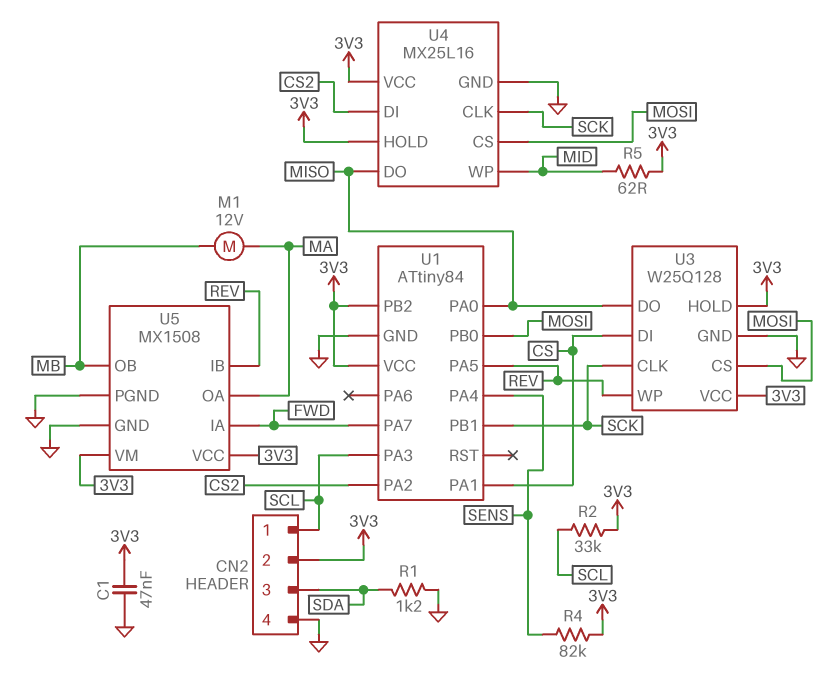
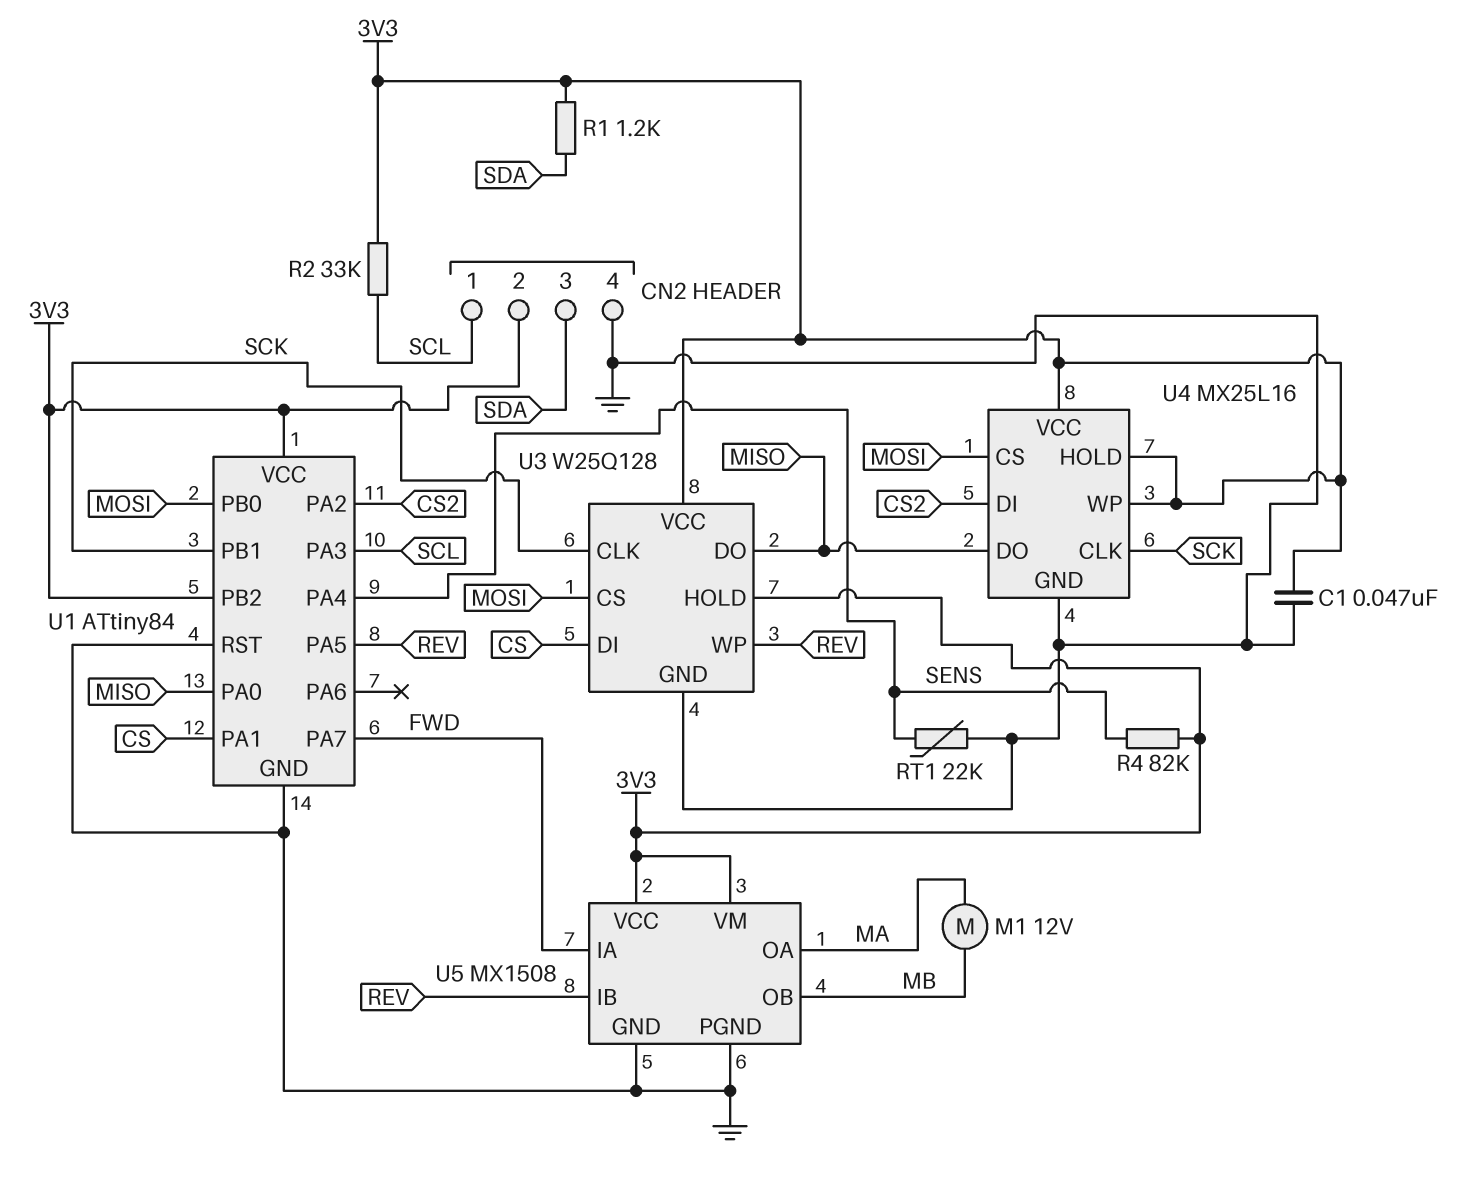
R1: 1.2k (GND, SDA) -> 1.2k (3V3, SDA)
R5: 62 (3V3, MID) -> none
RT1: none -> 22k (GND, SENS)
U1 pin RST: none -> GND
U4 pin WP: MID -> 3V3

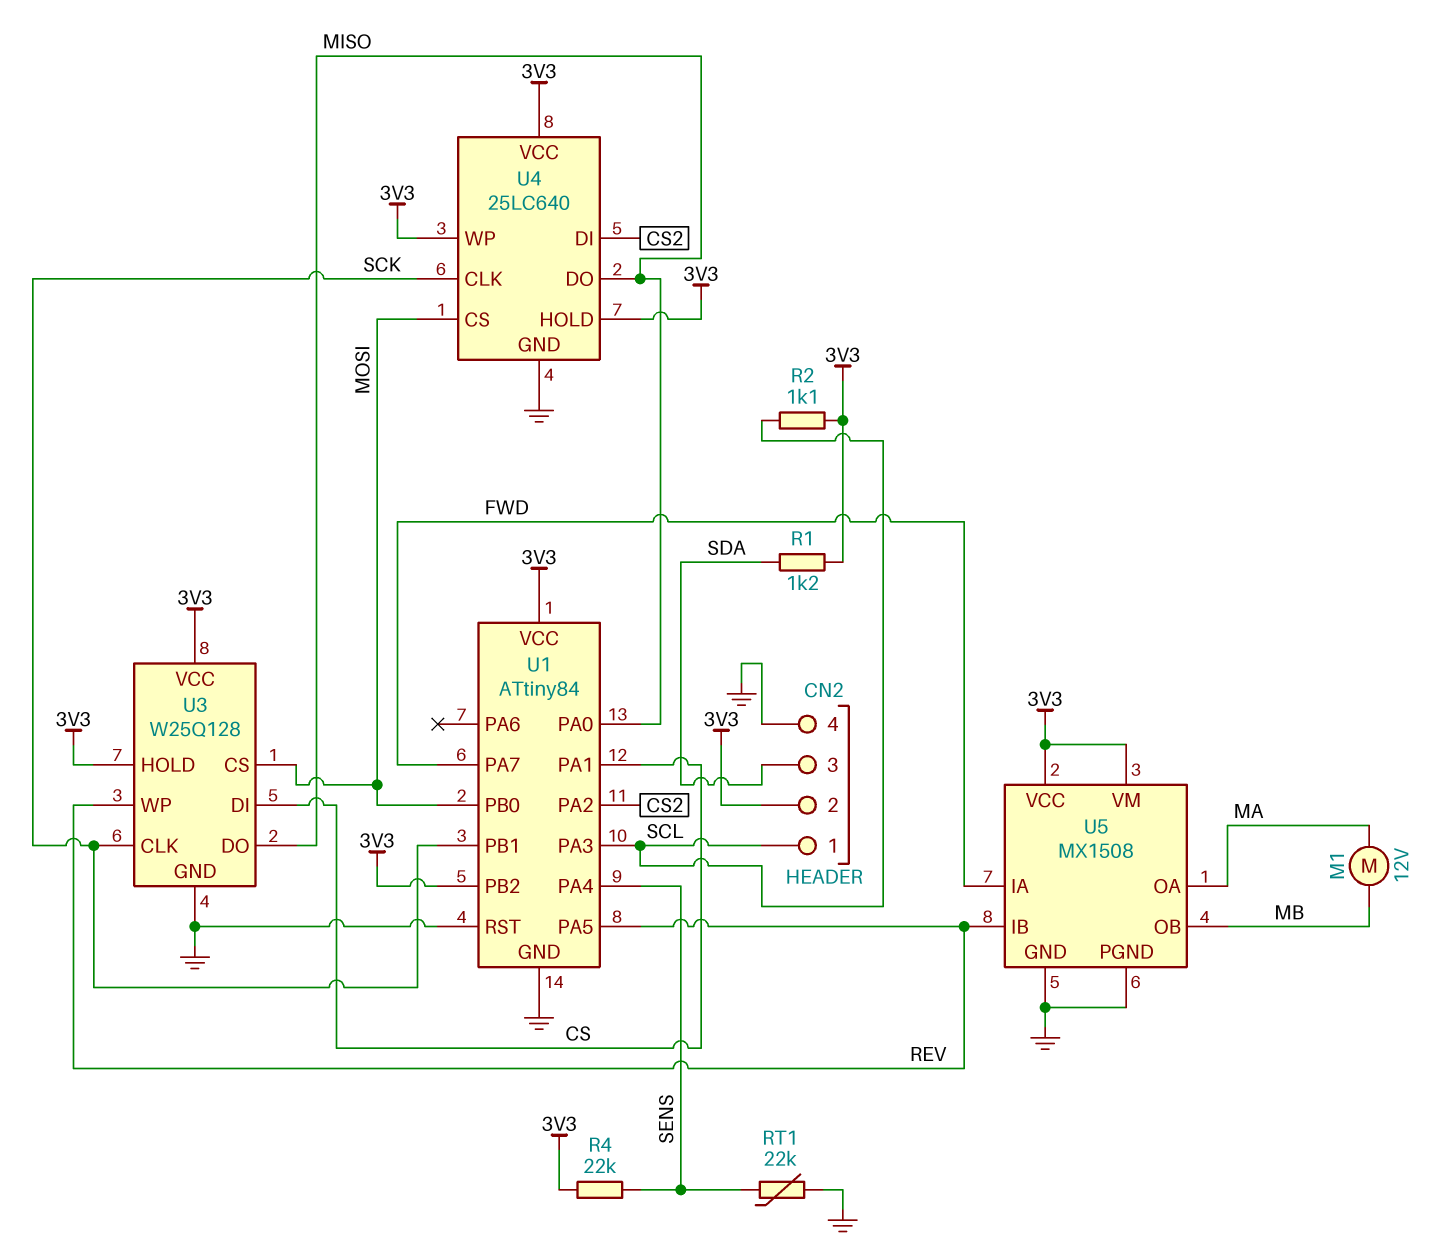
C1: 47nF (3V3, GND) -> none
R2: 33k (3V3, SCL) -> 1.1k (3V3, SCL)
R4: 82k (3V3, SENS) -> 22k (3V3, SENS)
U4: MX25L16 -> 25LC640

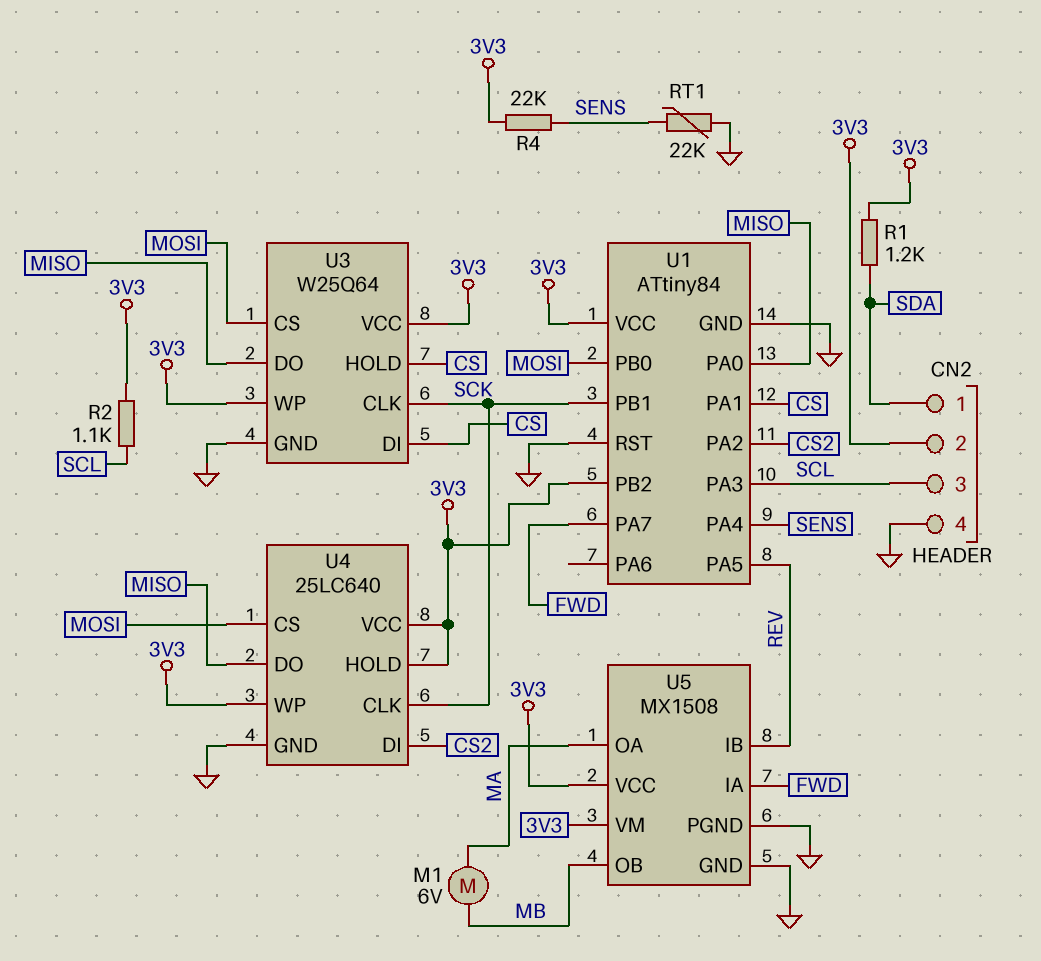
CN2 pin 1: SCL -> SDA
CN2 pin 3: SDA -> SCL
M1: motor 12V (MA, MB) -> motor 6V (MA, MB)
U3: W25Q128 -> W25Q64
U3 pin HOLD: 3V3 -> CS
U3 pin WP: REV -> 3V3

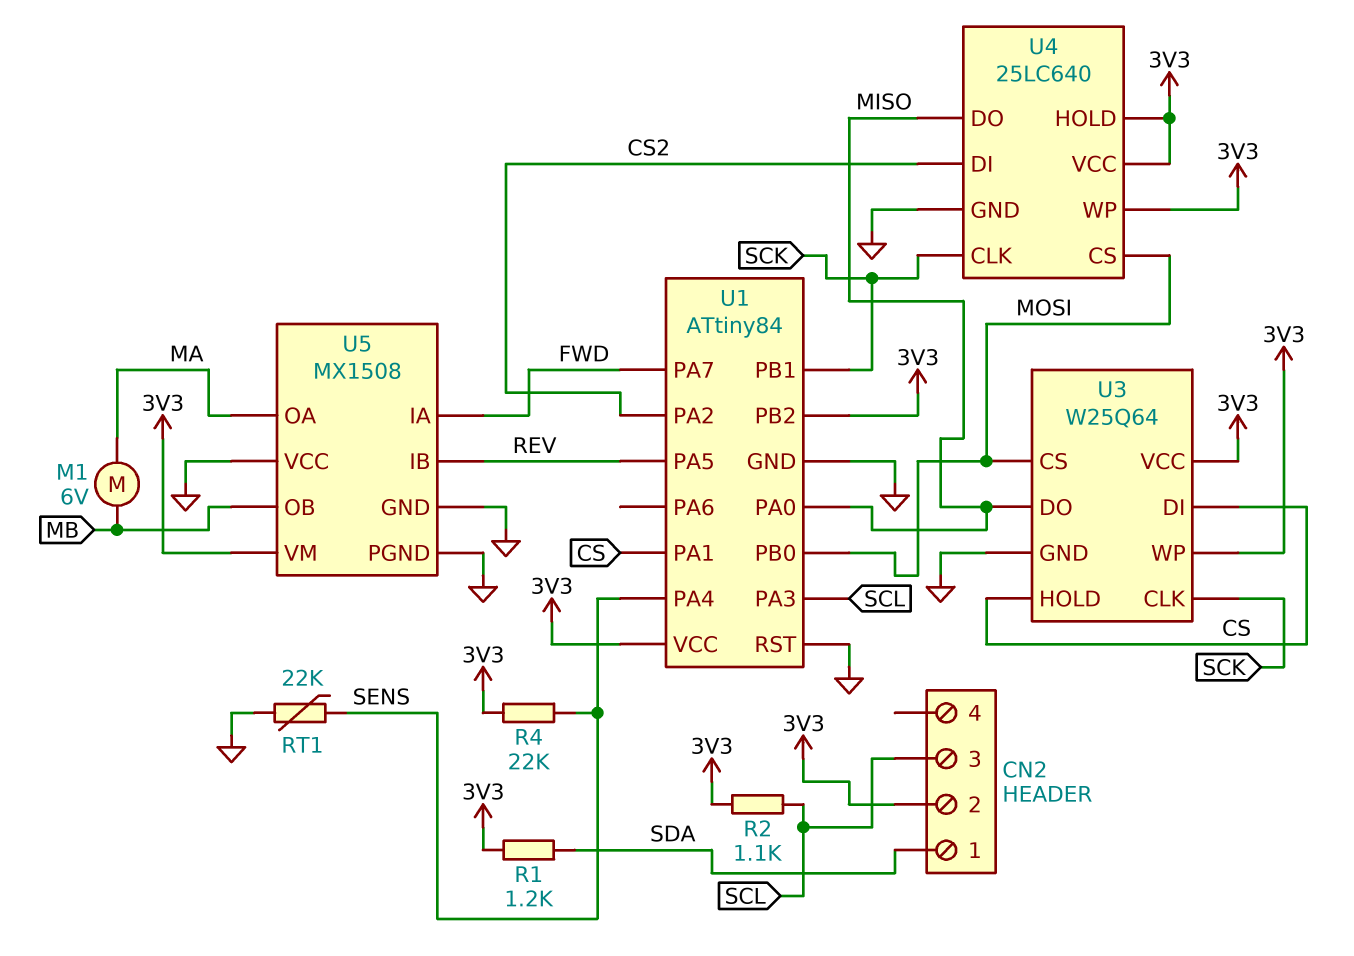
CN2 pin 4: GND -> none
U5 pin VCC: 3V3 -> GND

